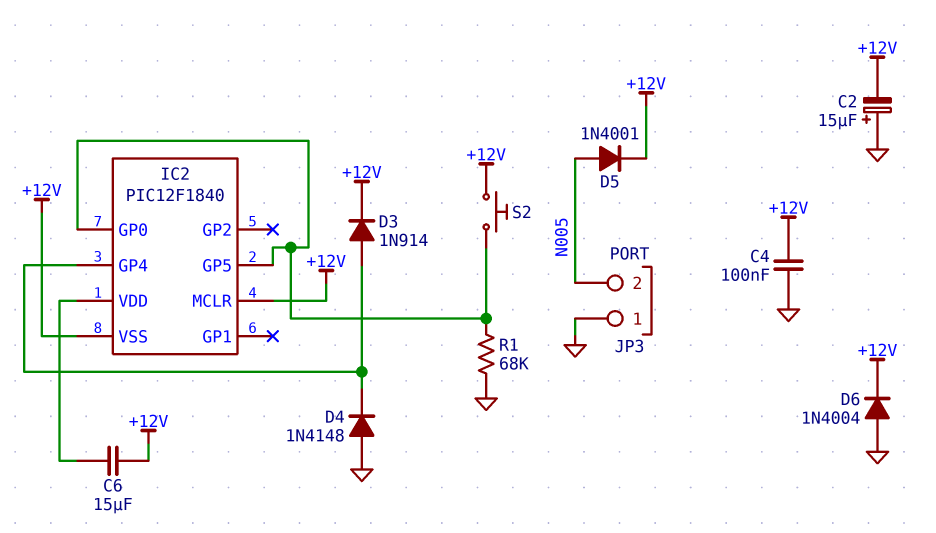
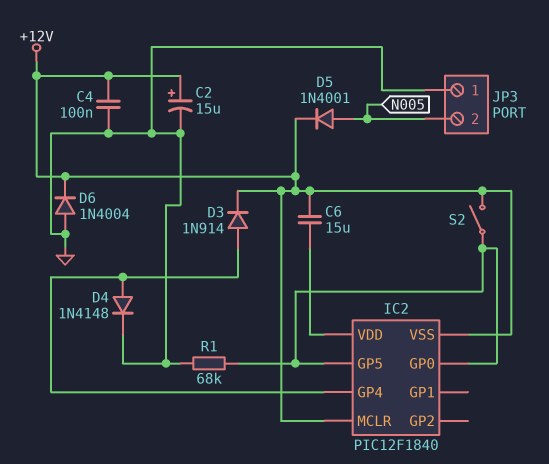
C2: 15uF (plus GND, minus +12V) -> 15uF (plus +12V, minus GND)
D4: diode 1N4148 (A GND, K IC2/GP4) -> diode 1N4148 (A IC2/GP4, K GND)
S2: button (+12V, IC2/GP0) -> switch (+12V, IC2/GP0)

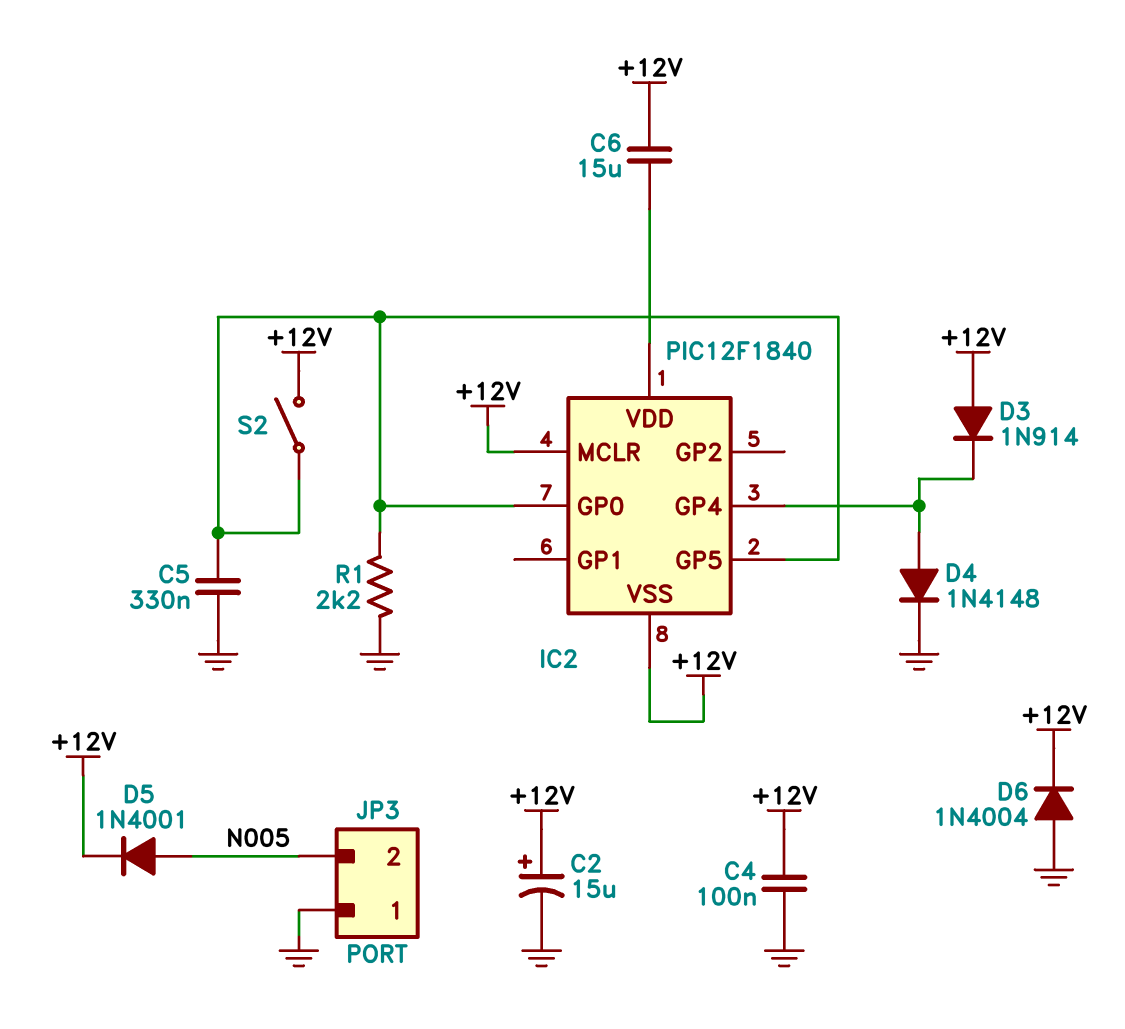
C5: none -> 330nF (GND, IC2/GP0)
D3: diode 1N914 (A IC2/GP4, K +12V) -> diode 1N914 (A +12V, K IC2/GP4)
R1: 68k (GND, IC2/GP0) -> 2.2k (GND, IC2/GP0)

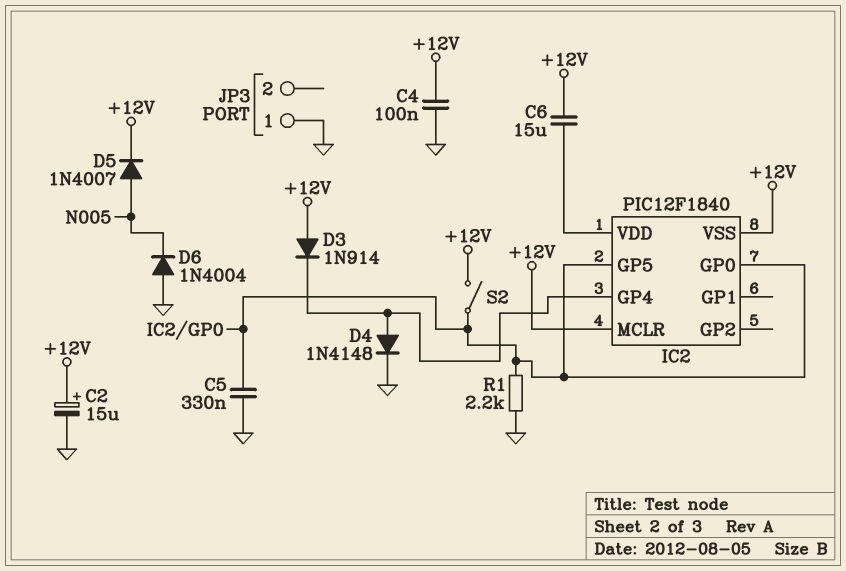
D5: diode 1N4001 (A N005, K +12V) -> diode 1N4007 (A N005, K +12V)
D6: diode 1N4004 (A GND, K +12V) -> diode 1N4004 (A GND, K N005)
JP3 pin 2: N005 -> none

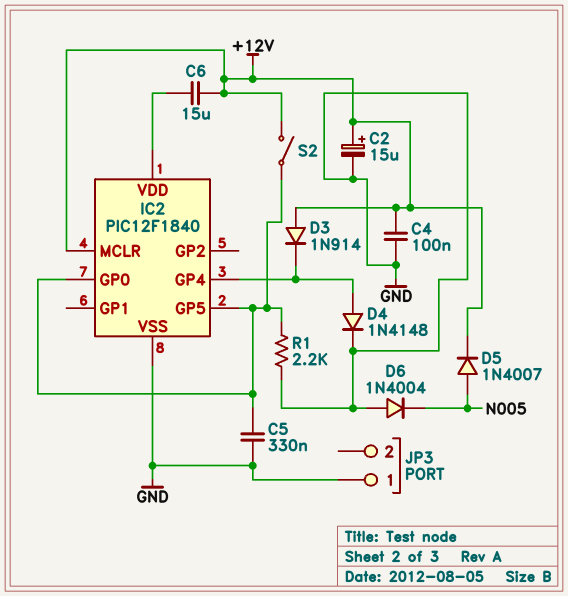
IC2 pin VSS: +12V -> GND

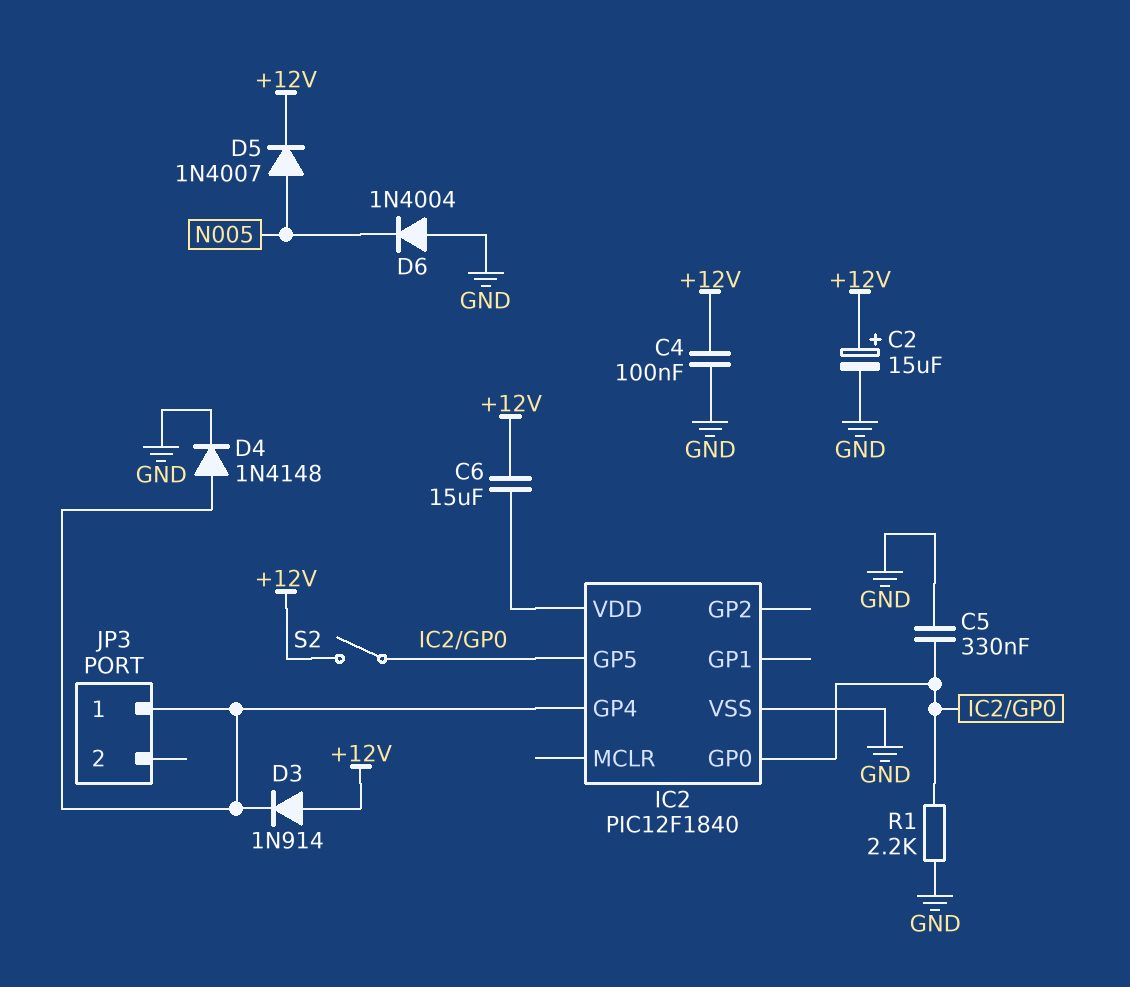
IC2 pin MCLR: +12V -> none
JP3 pin 1: GND -> IC2/GP4

